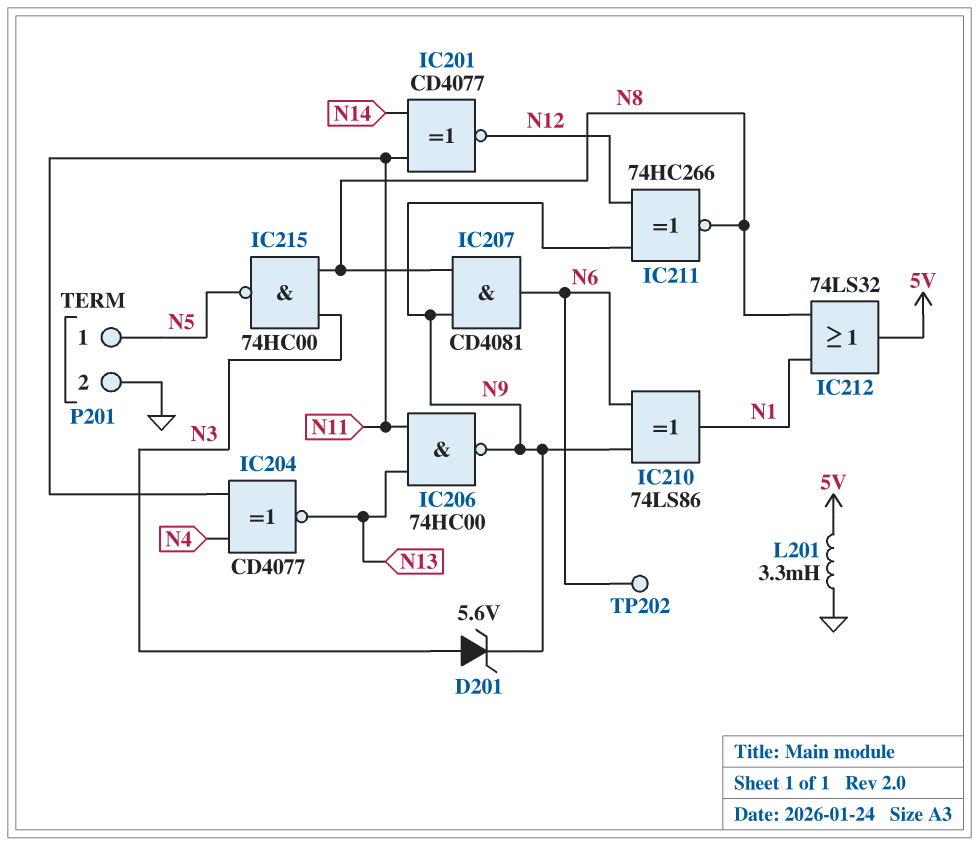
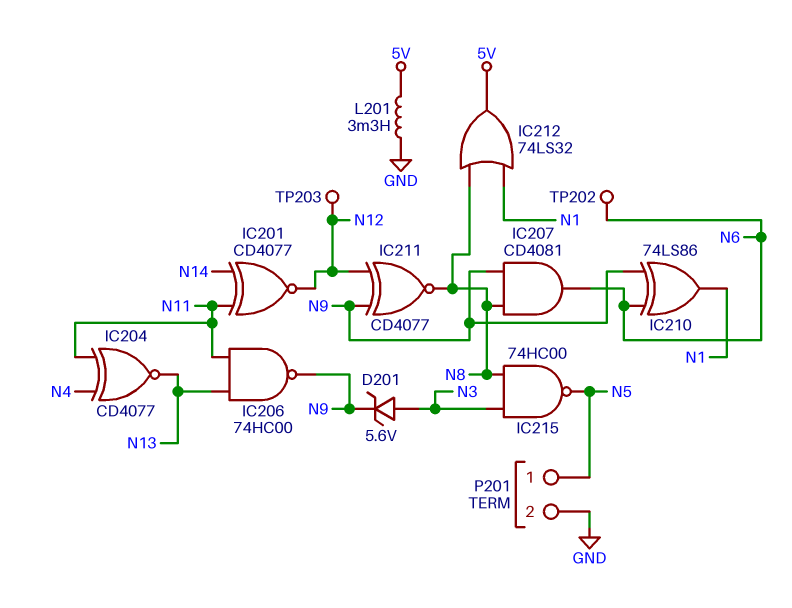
IC211: XNOR 74HC266 (in N9, in N12, out N8) -> XNOR CD4077 (in N9, in N12, out N8)
TP203: none -> test point (N12)

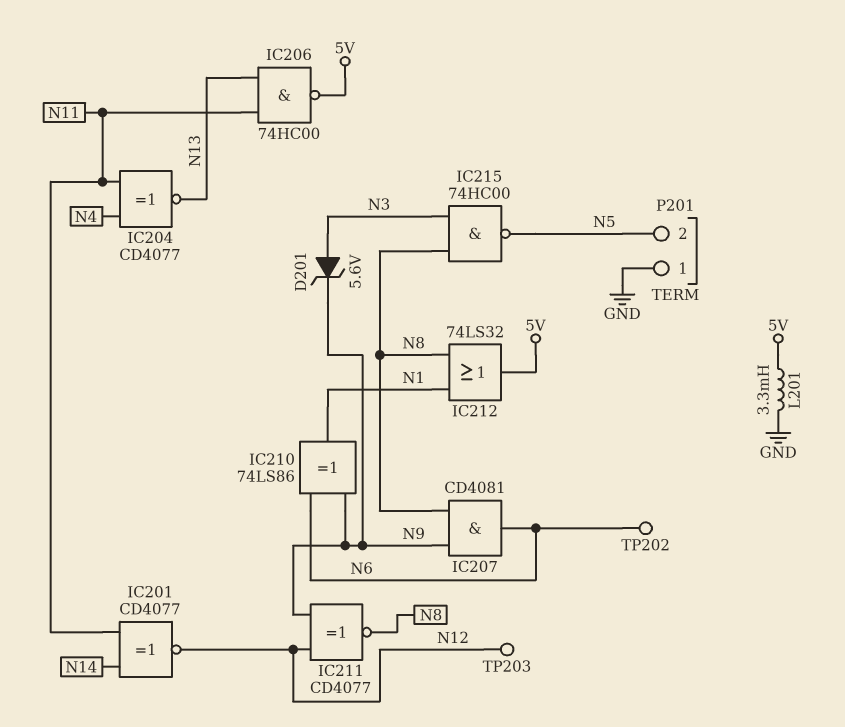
IC206: NAND 74HC00 (in N11, in N13, out N9) -> NAND 74HC00 (in N11, in N13, out 5V)
P201 pin 1: N5 -> GND
P201 pin 2: GND -> N5

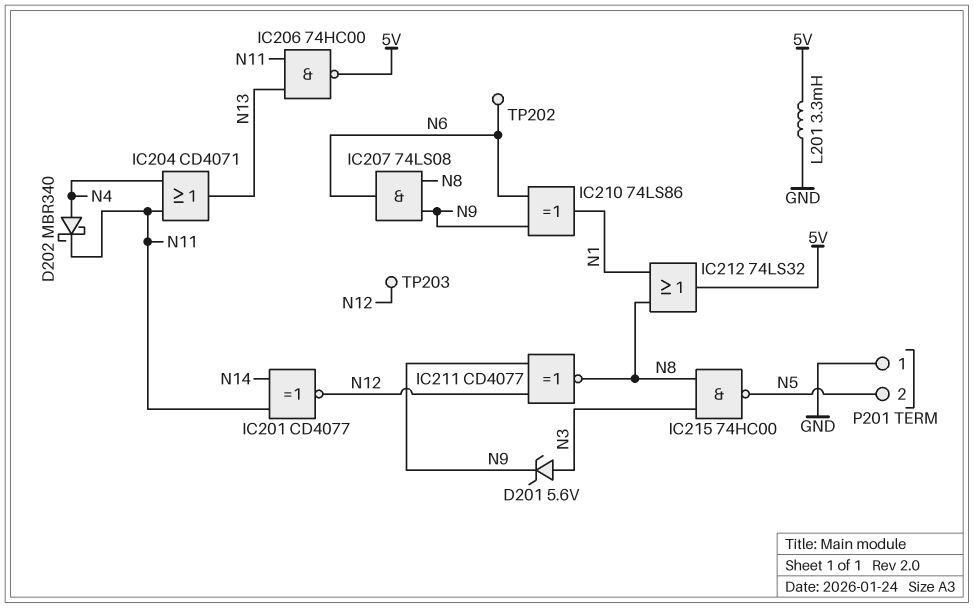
D202: none -> schottky MBR340 (A N4, K N11)
IC204: XNOR CD4077 (in N4, in N11, out N13) -> OR CD4071 (in N4, in N11, out N13)
IC207: AND CD4081 (in N8, in N9, out N6) -> AND 74LS08 (in N8, in N9, out N6)

